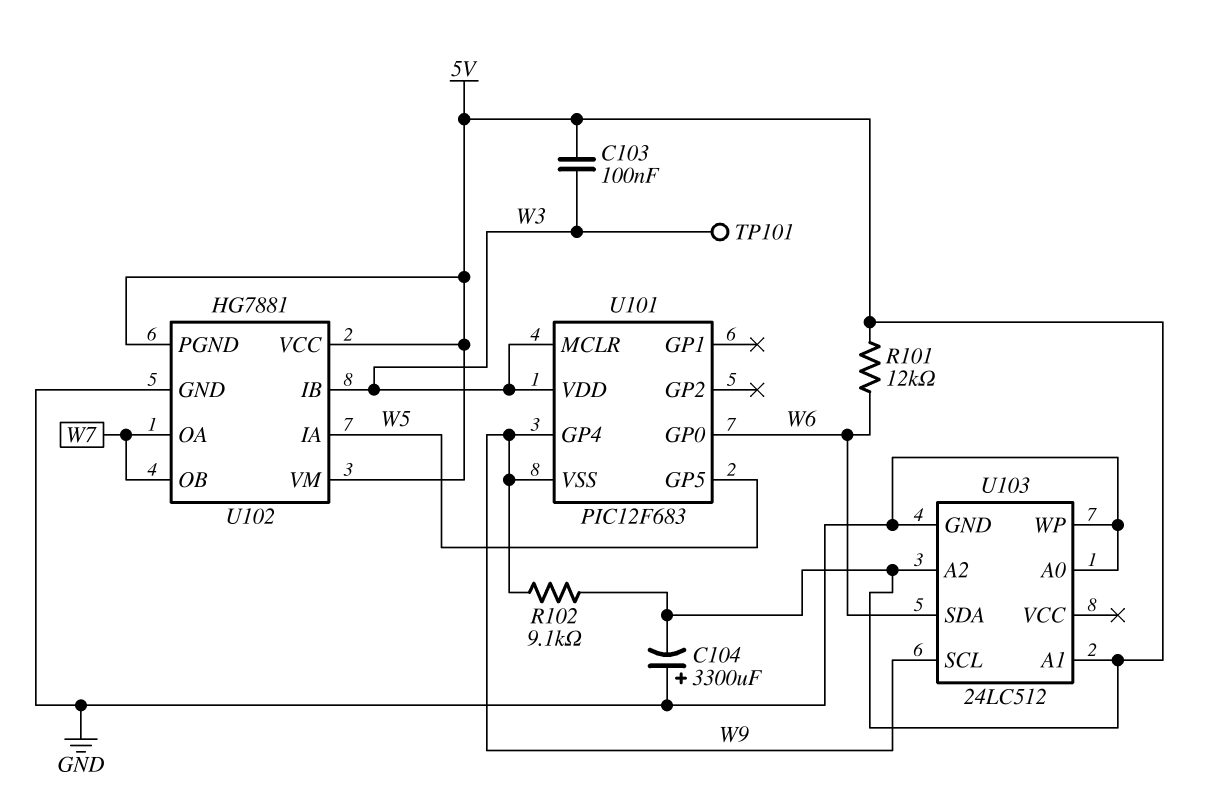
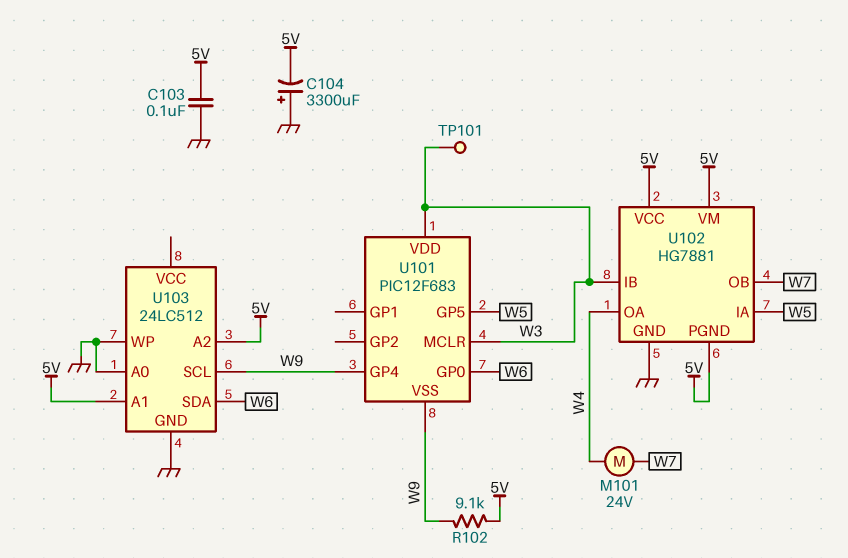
C103: 100nF (5V, W3) -> 100nF (5V, GND)
M101: none -> motor 24V (W4, W7)
R101: 12k (5V, W6) -> none
U102 pin OA: W7 -> W4

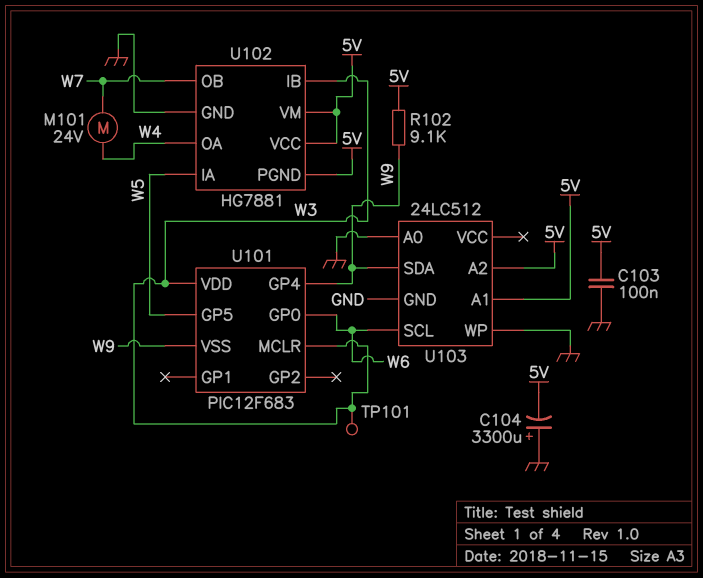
U103 pin SCL: W9 -> W6
U103 pin SDA: W6 -> W9

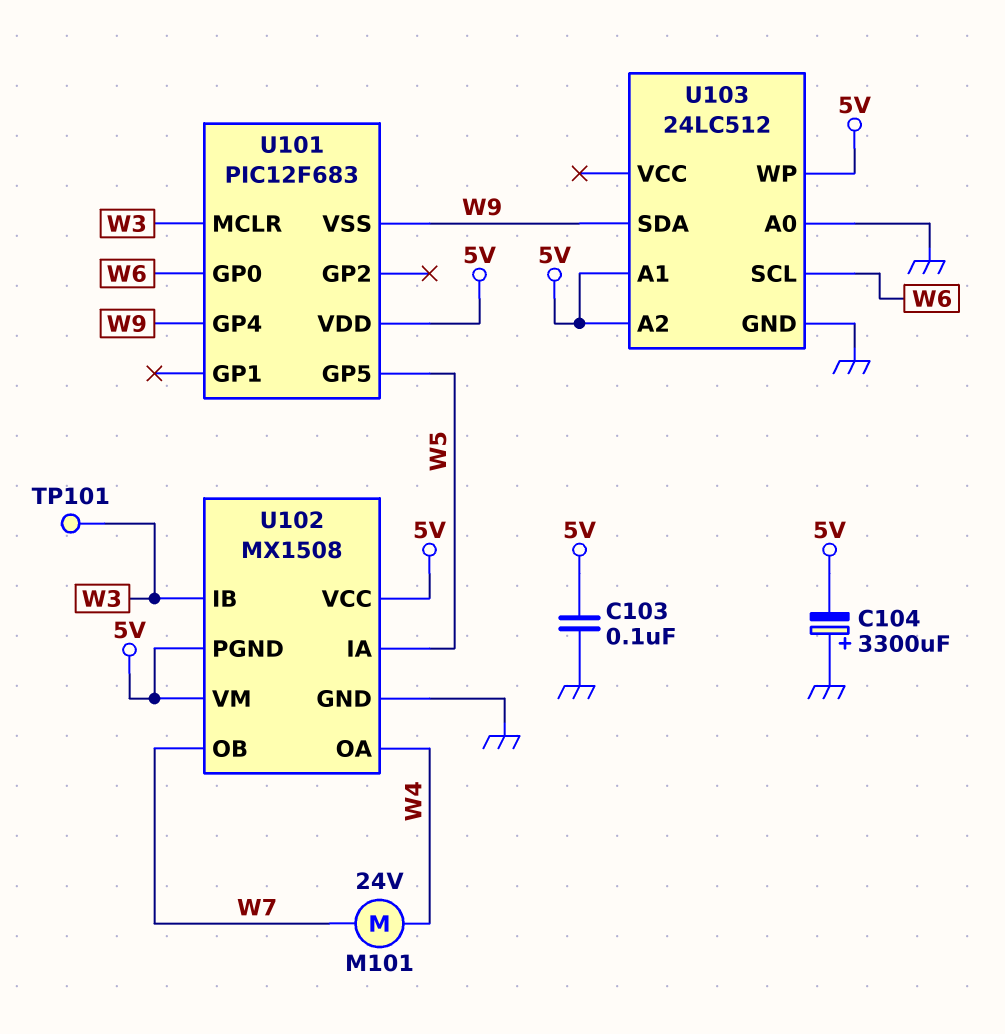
R102: 9.1k (5V, W9) -> none
U101 pin VDD: W3 -> 5V
U102: HG7881 -> MX1508
U103 pin WP: GND -> 5V

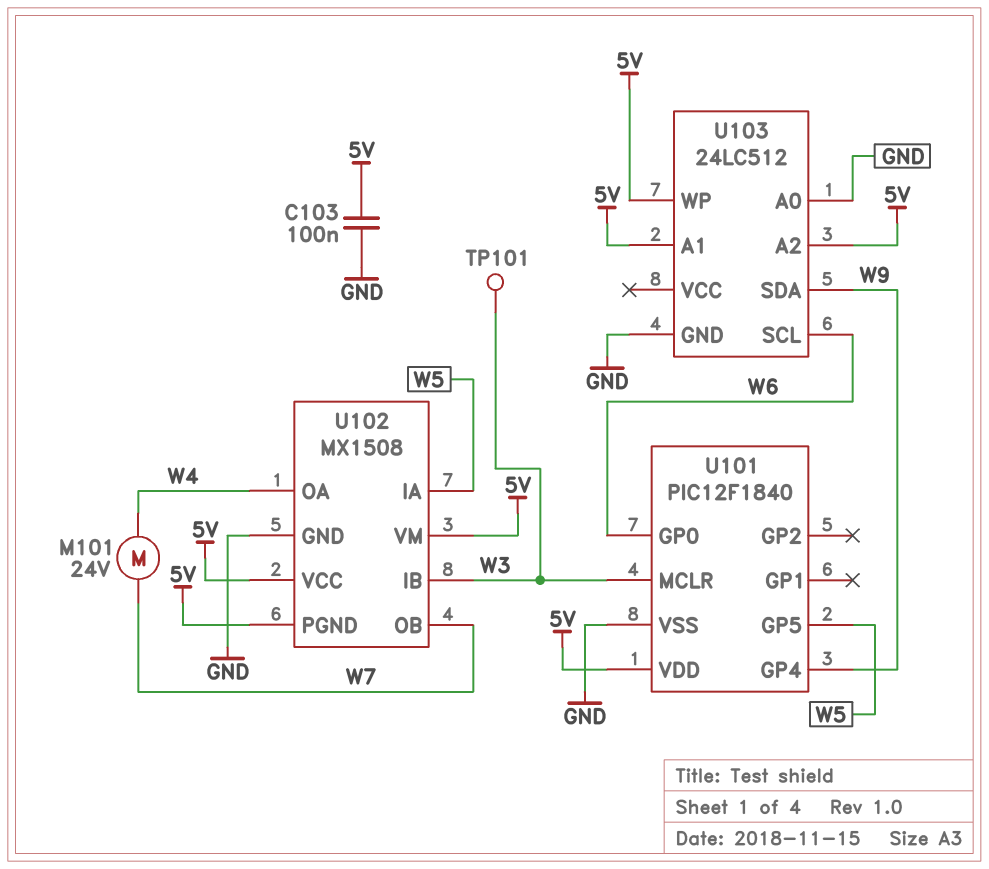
C104: 3300uF (plus GND, minus 5V) -> none
U101: PIC12F683 -> PIC12F1840
U101 pin VSS: W9 -> GND

